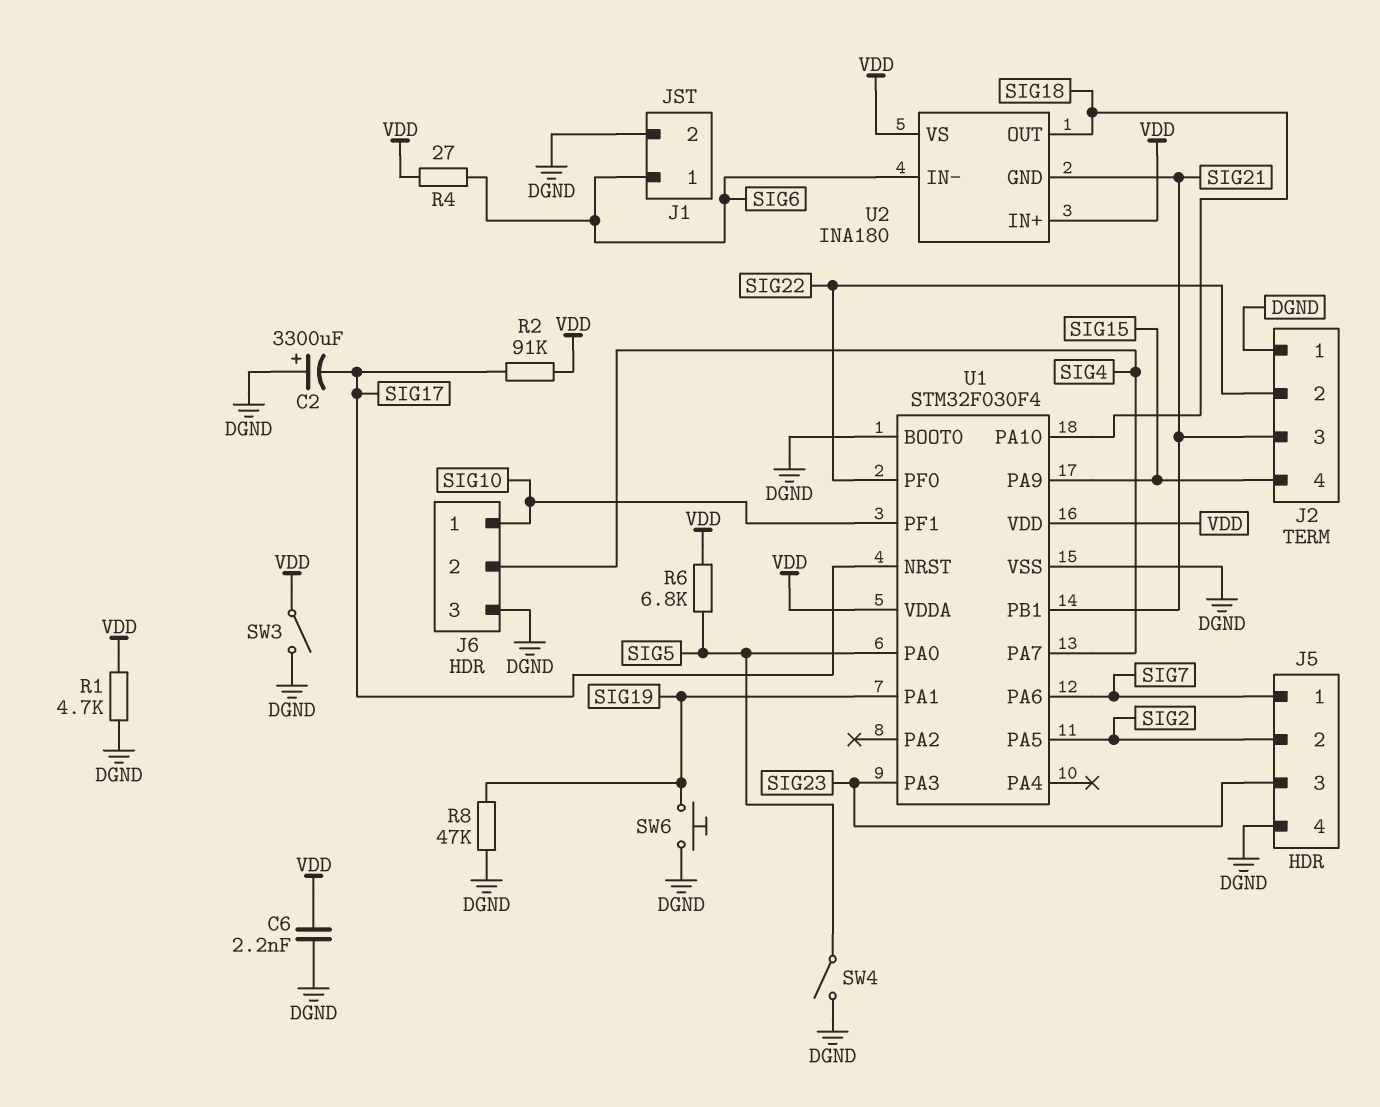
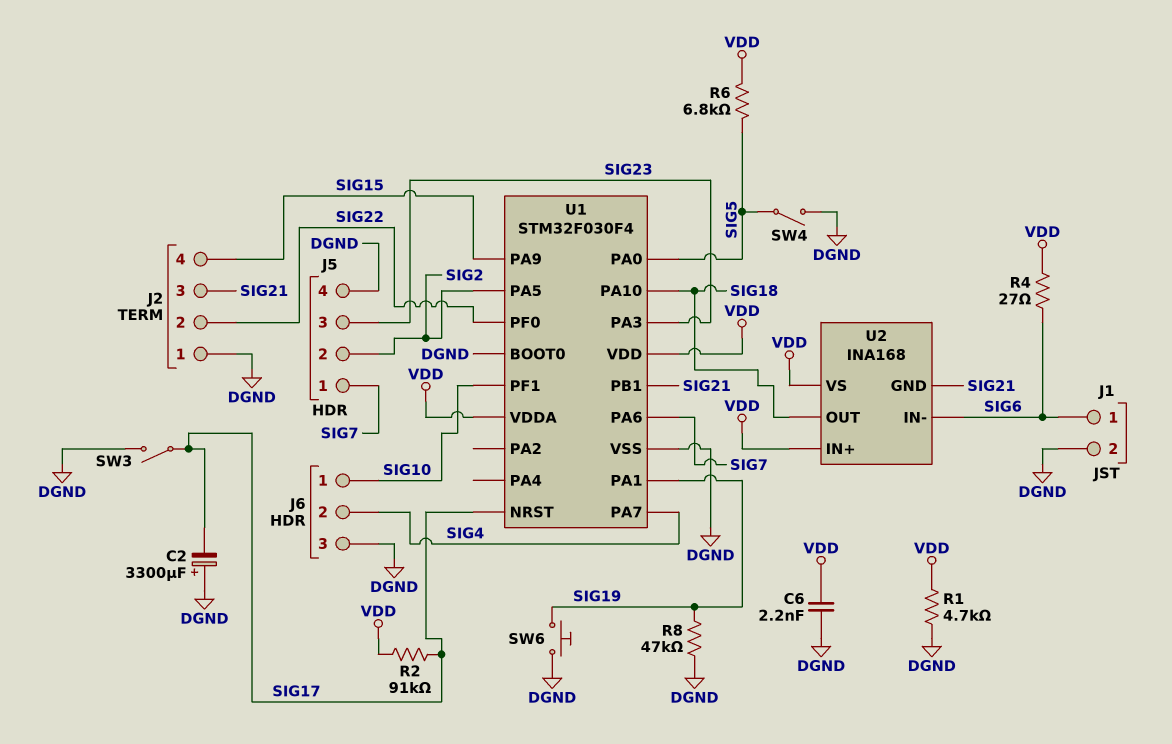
SW3: switch (DGND, VDD) -> switch (DGND, SIG17)
U2: INA180 -> INA168

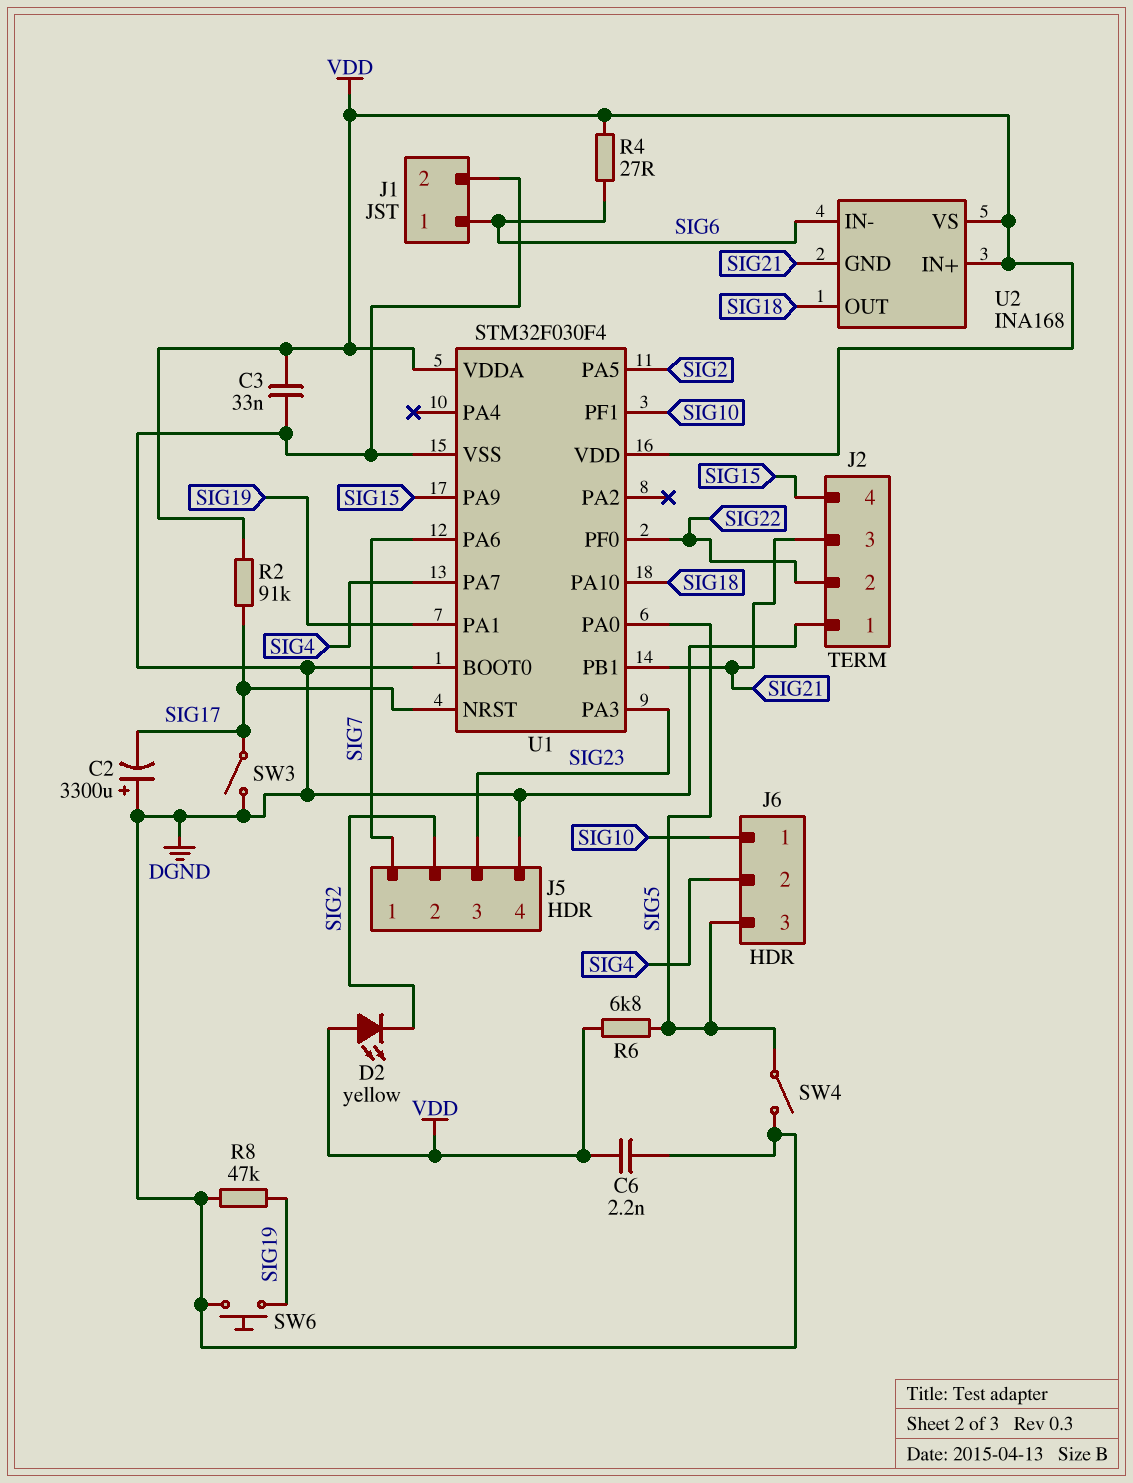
C3: none -> 33nF (DGND, VDD)
D2: none -> LED yellow (A VDD, K SIG2)
J6 pin 3: DGND -> SIG5
R1: 4.7k (DGND, VDD) -> none

